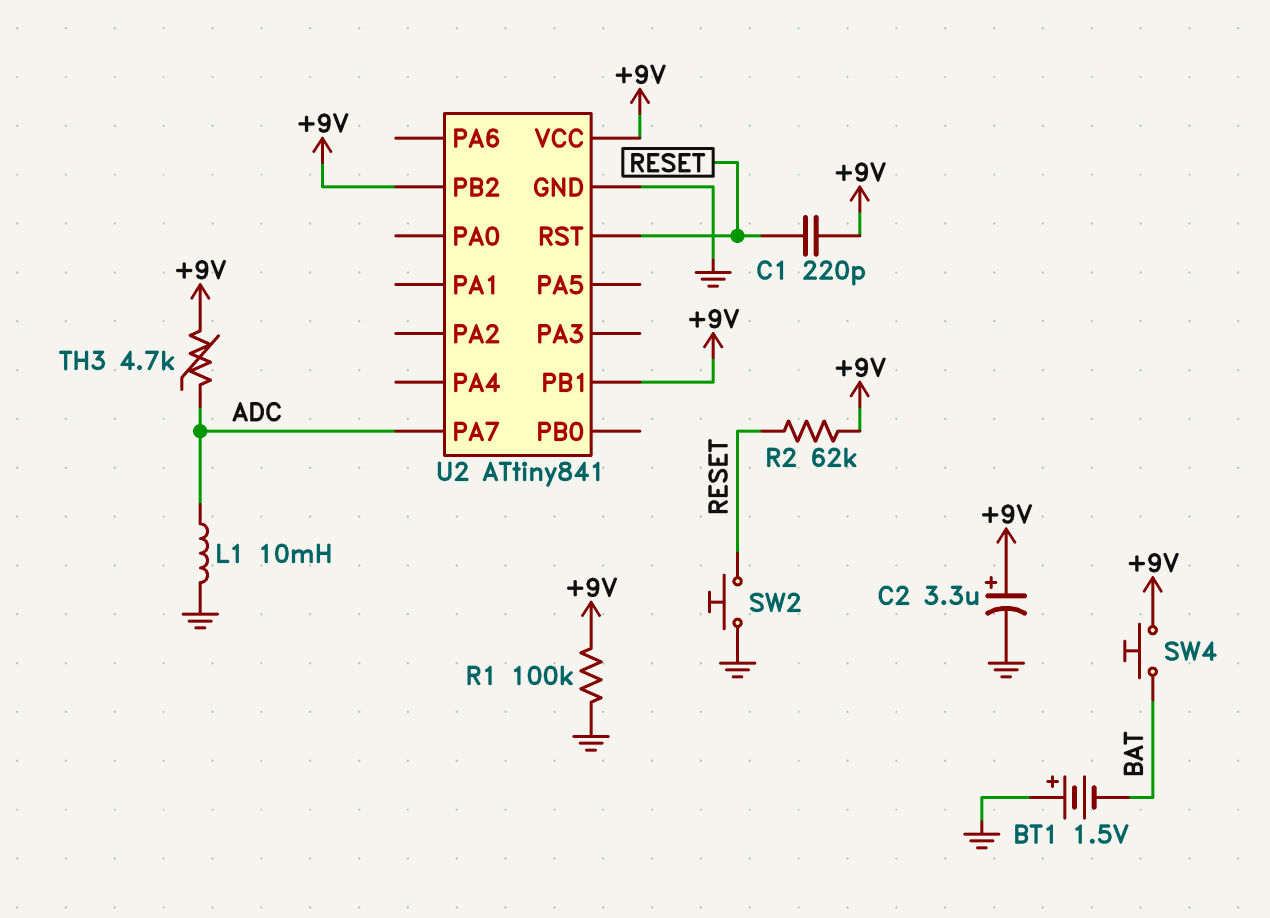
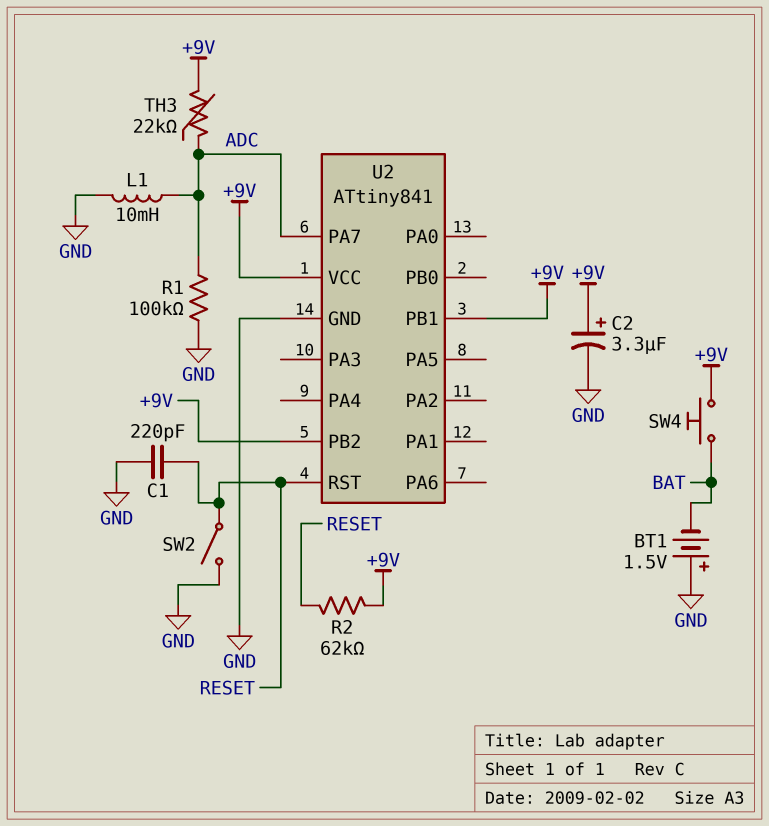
C1: 220pF (+9V, RESET) -> 220pF (GND, RESET)
R1: 100k (+9V, GND) -> 100k (ADC, GND)
SW2: button (GND, RESET) -> switch (GND, RESET)
TH3: 4.7k (+9V, ADC) -> 22k (+9V, ADC)

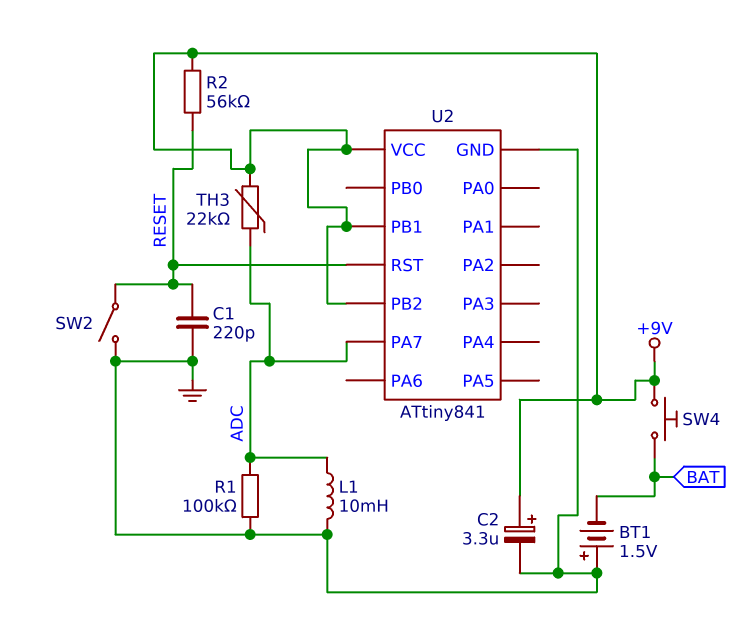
R2: 62k (+9V, RESET) -> 56k (+9V, RESET)

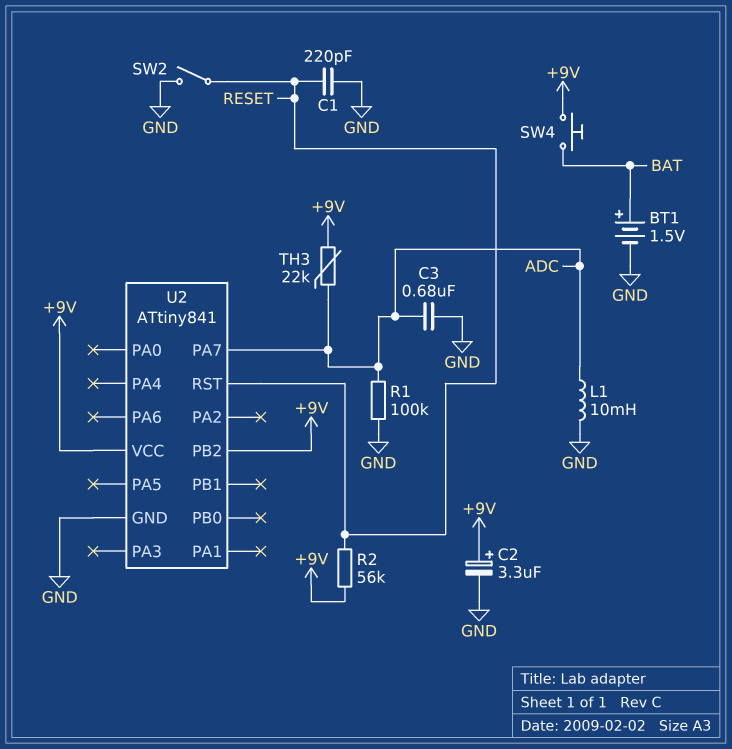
BT1: 1.5V (plus GND, minus BAT) -> 1.5V (plus BAT, minus GND)
C3: none -> 680nF (ADC, GND)
U2 pin PB1: +9V -> none

